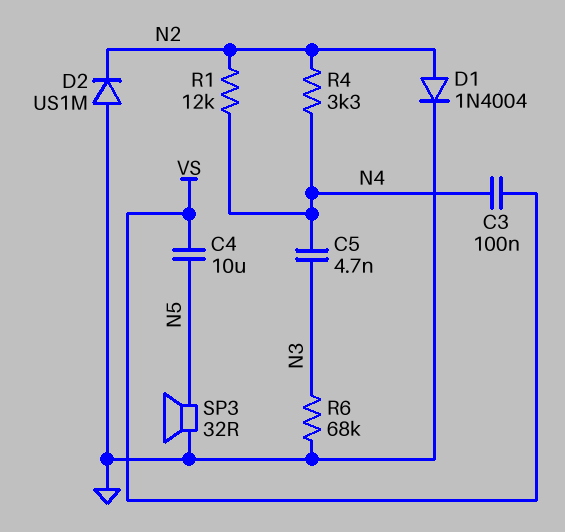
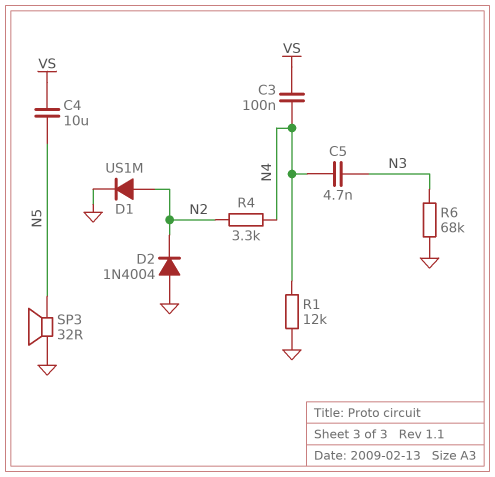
D1: diode 1N4004 (A N2, K GND) -> diode US1M (A N2, K GND)
D2: diode US1M (A GND, K N2) -> diode 1N4004 (A GND, K N2)
R1: 12k (N2, N4) -> 12k (GND, N4)

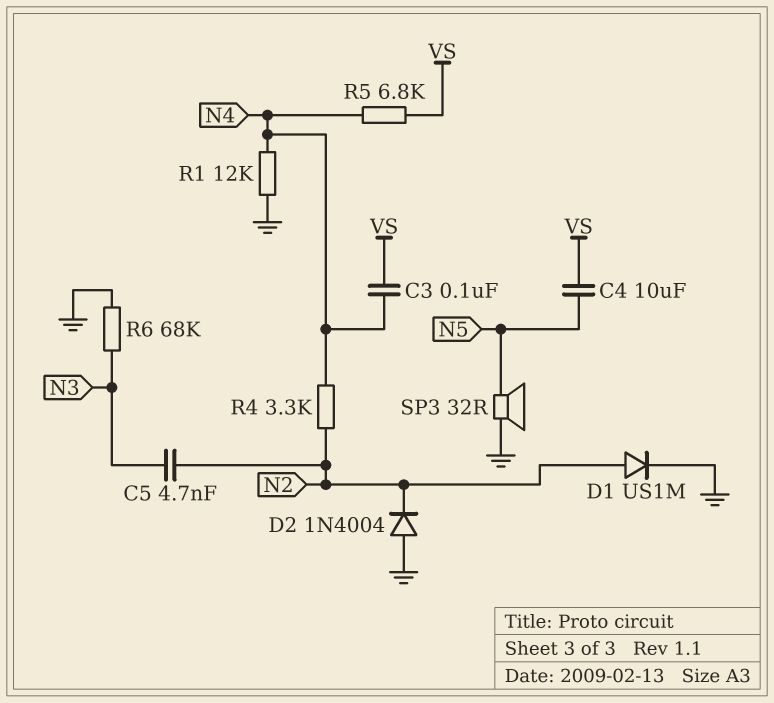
C5: 4.7nF (N3, N4) -> 4.7nF (N2, N3)
R5: none -> 6.8k (N4, VS)

